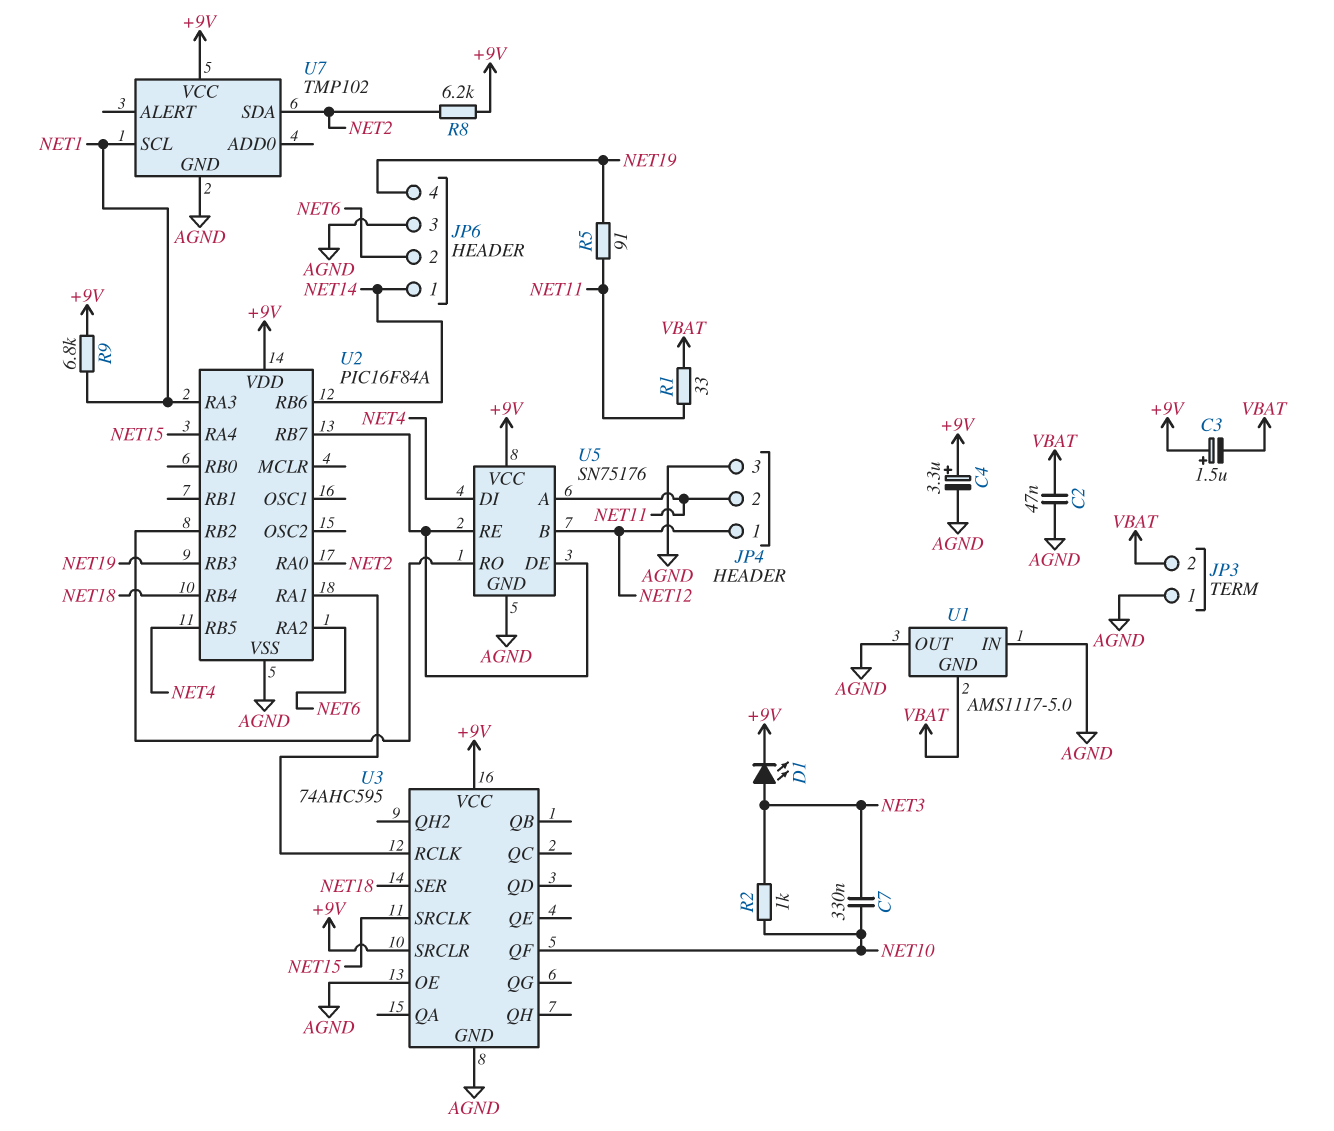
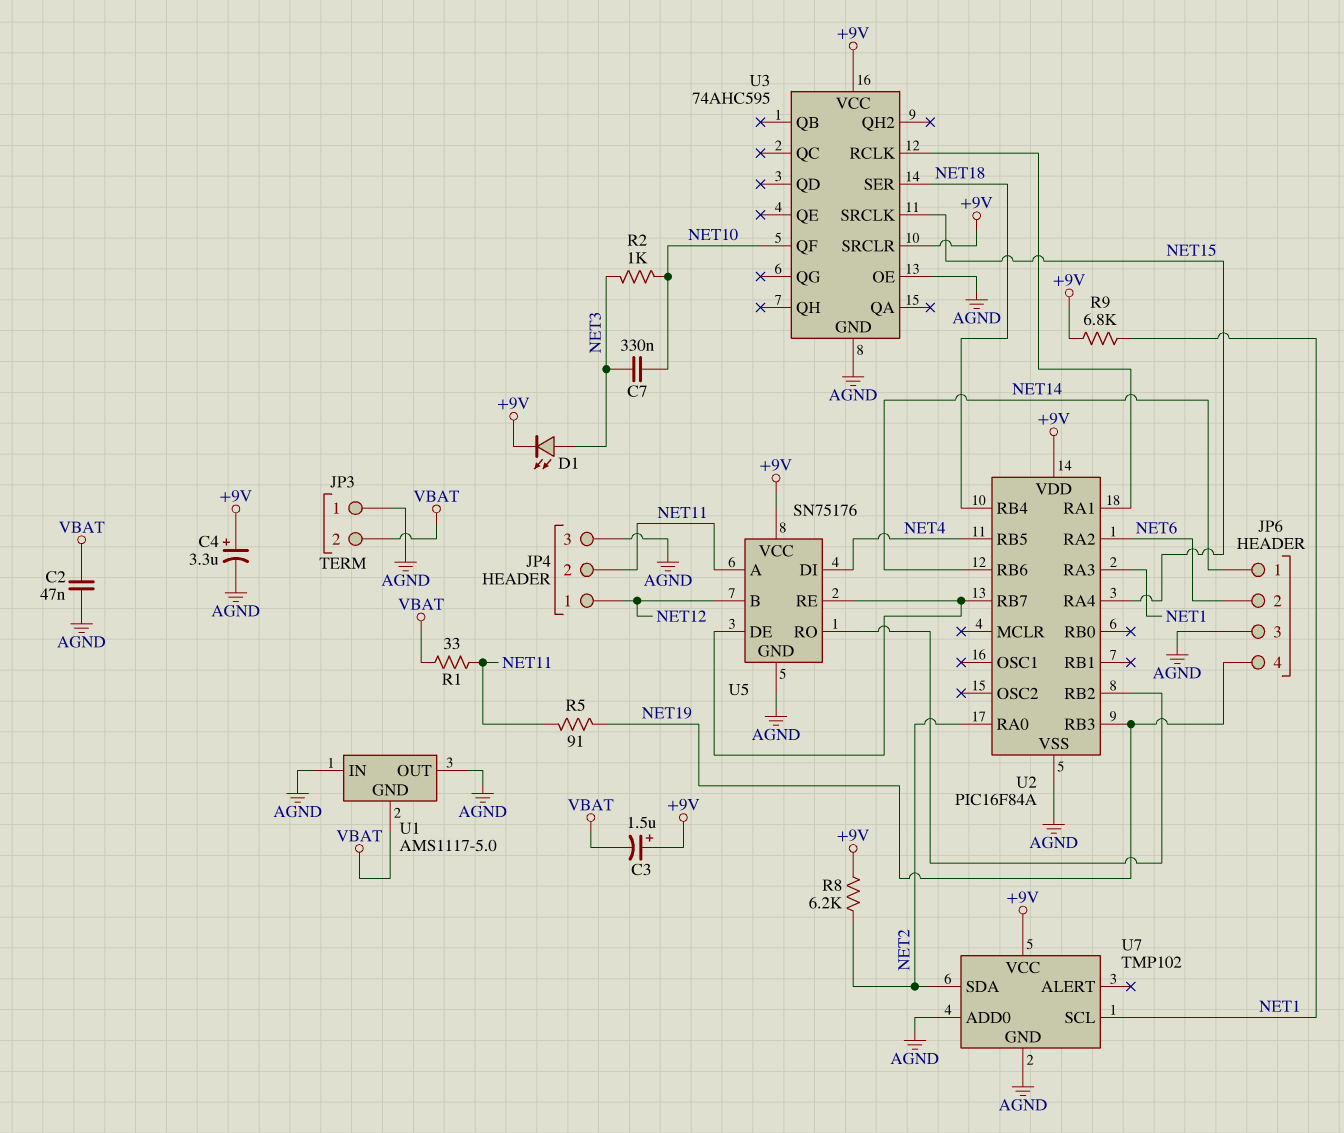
U7 pin ADD0: none -> AGND

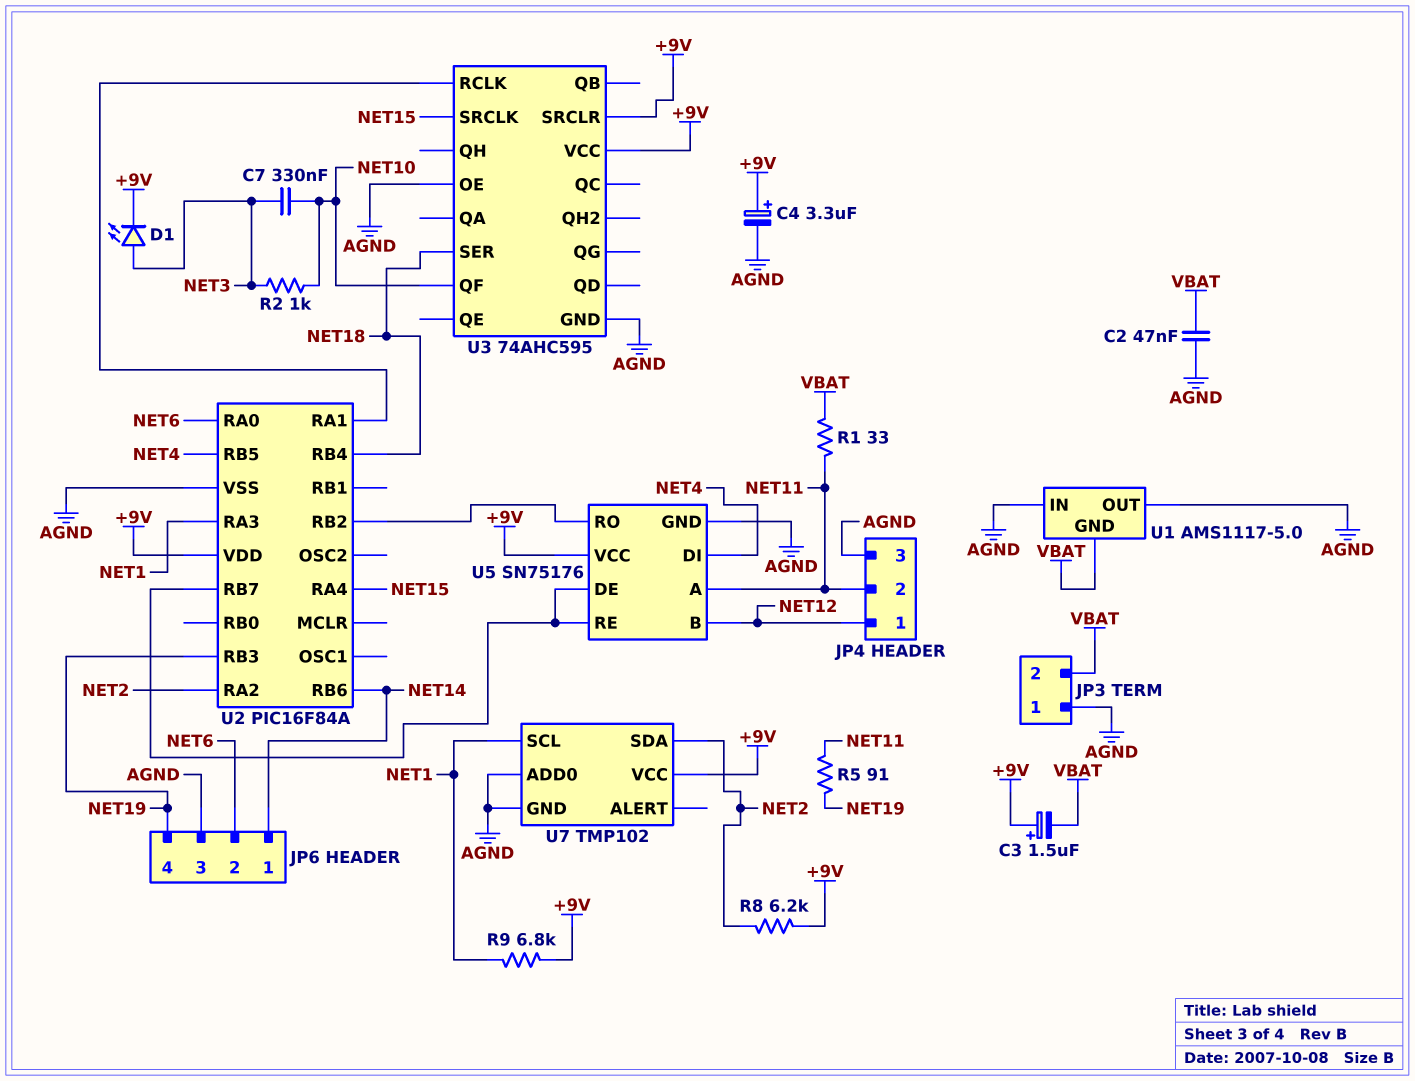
U2 pin RA0: NET2 -> NET6
U2 pin RA2: NET6 -> NET2

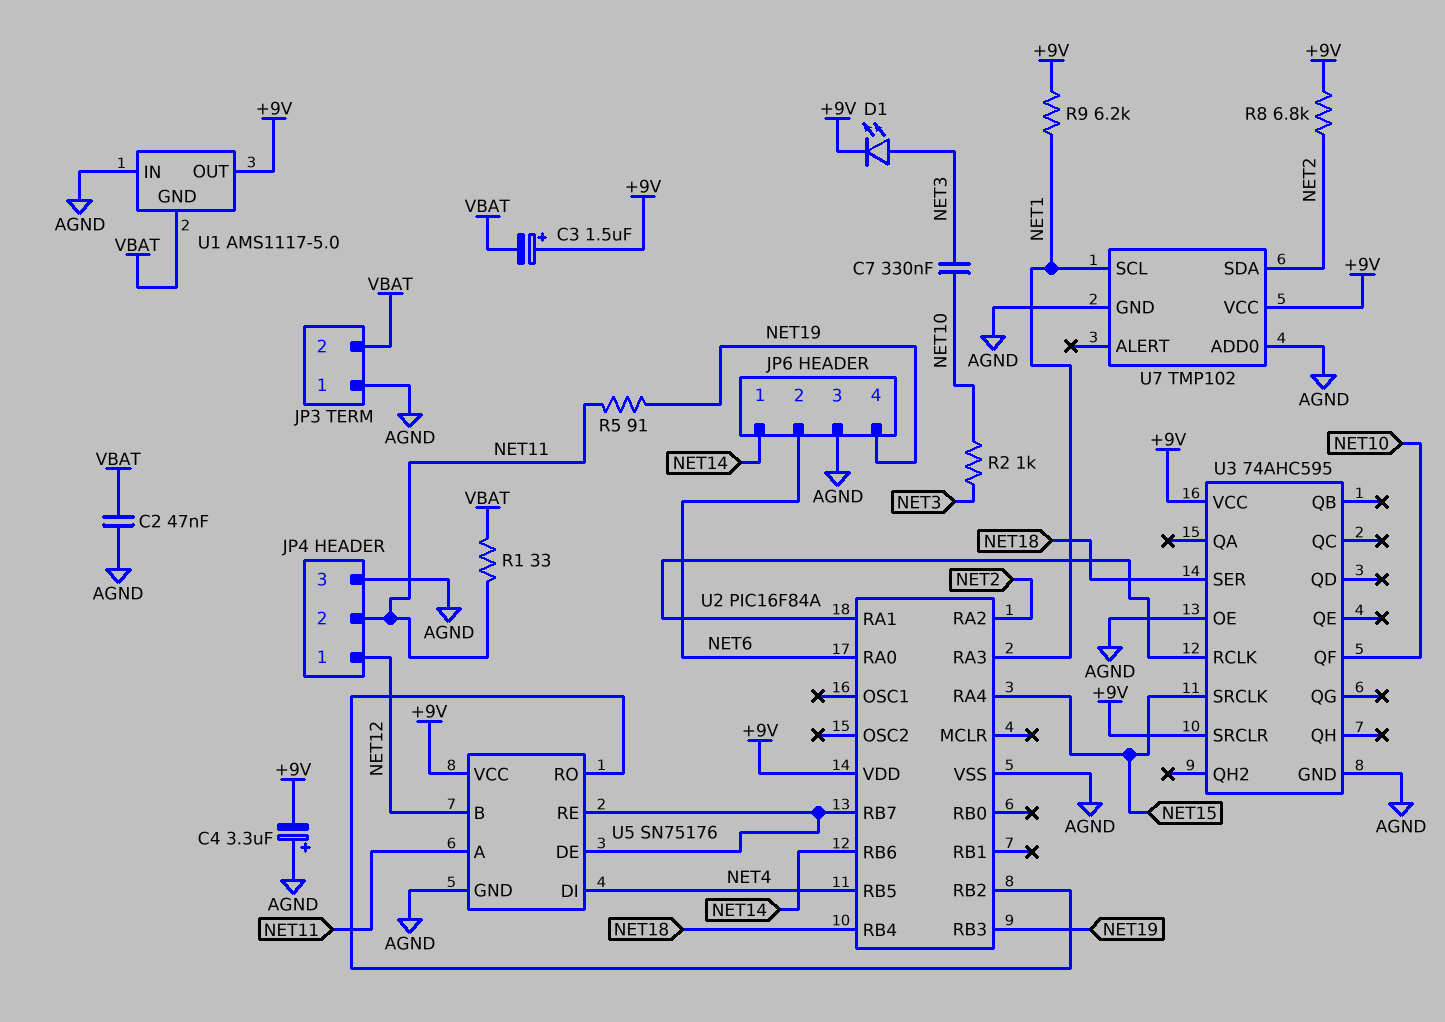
C4: 3.3uF (plus +9V, minus AGND) -> 3.3uF (plus AGND, minus +9V)
R8: 6.2k (+9V, NET2) -> 6.8k (+9V, NET2)
R9: 6.8k (+9V, NET1) -> 6.2k (+9V, NET1)
U1 pin OUT: AGND -> +9V

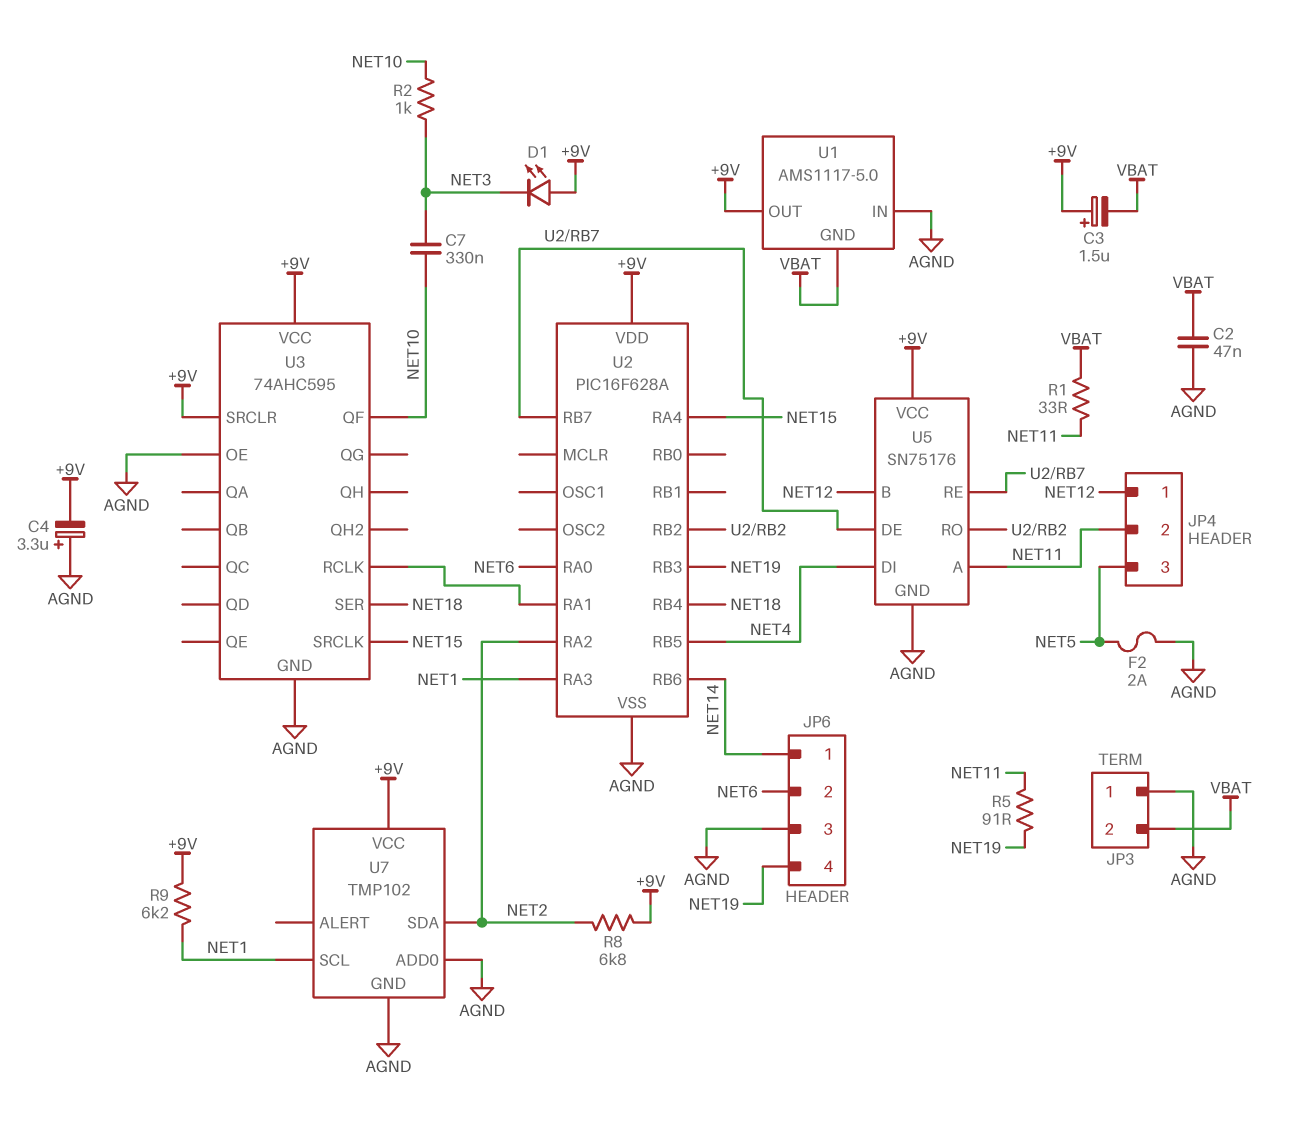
D1: LED (A NET3, K +9V) -> LED (A +9V, K NET3)
F2: none -> 2A (AGND, NET5)
JP4 pin 3: AGND -> NET5
U2: PIC16F84A -> PIC16F628A

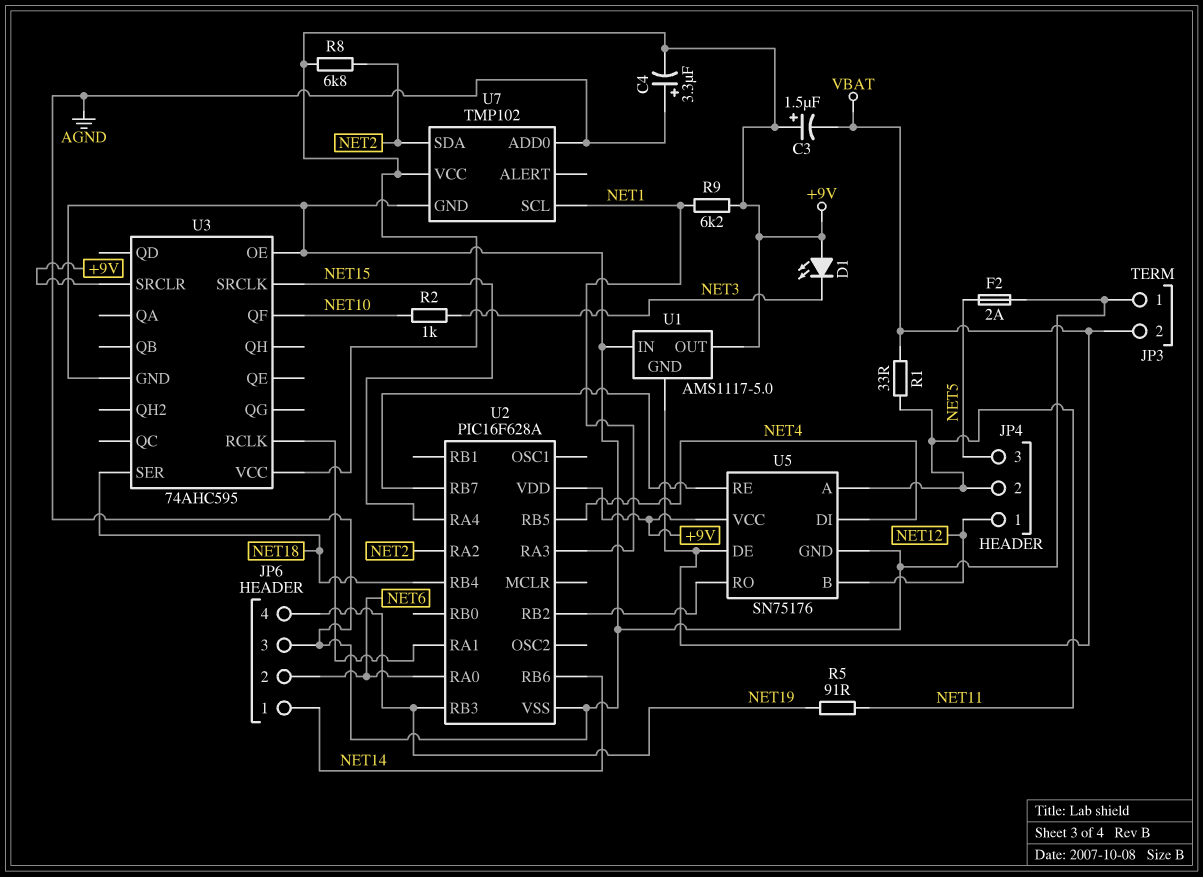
C2: 47nF (AGND, VBAT) -> none
C7: 330nF (NET3, NET10) -> none
U5 pin DE: U2/RB7 -> VBAT

